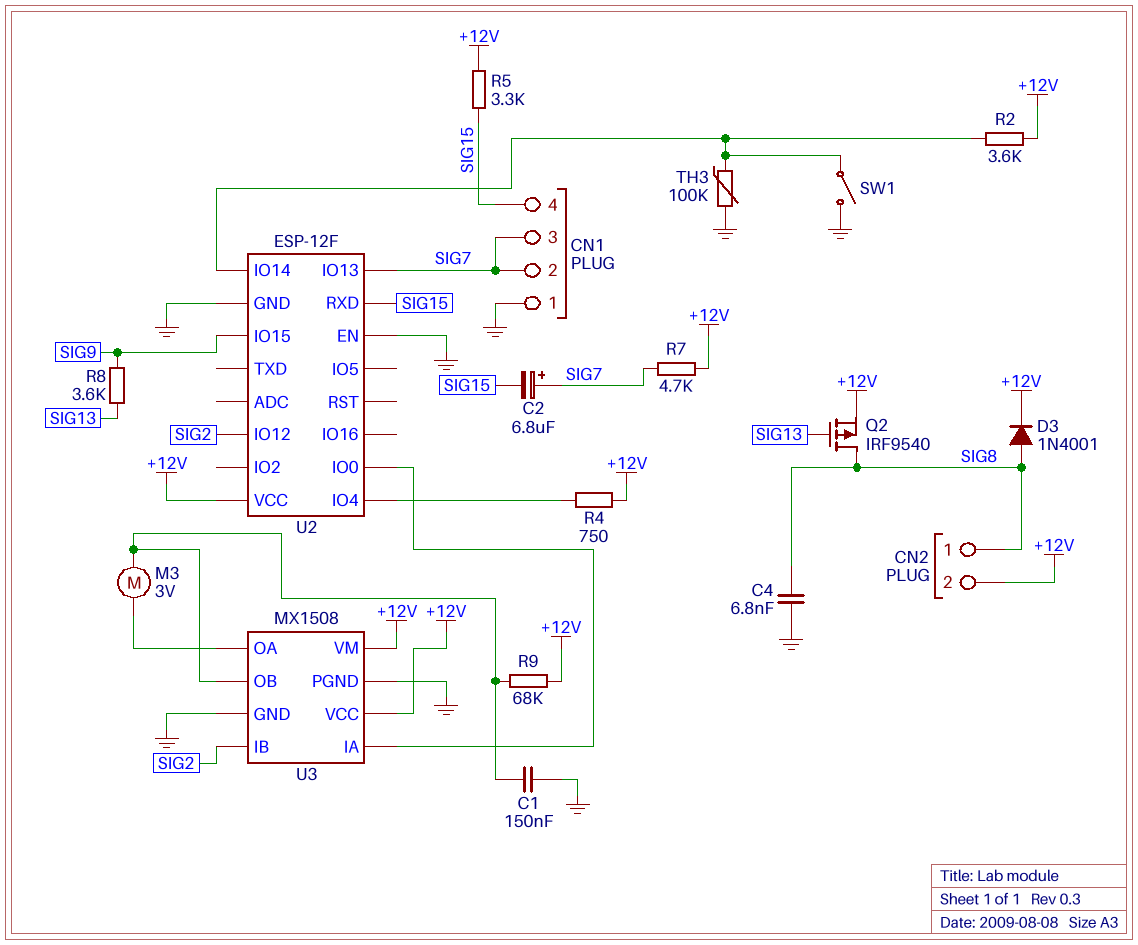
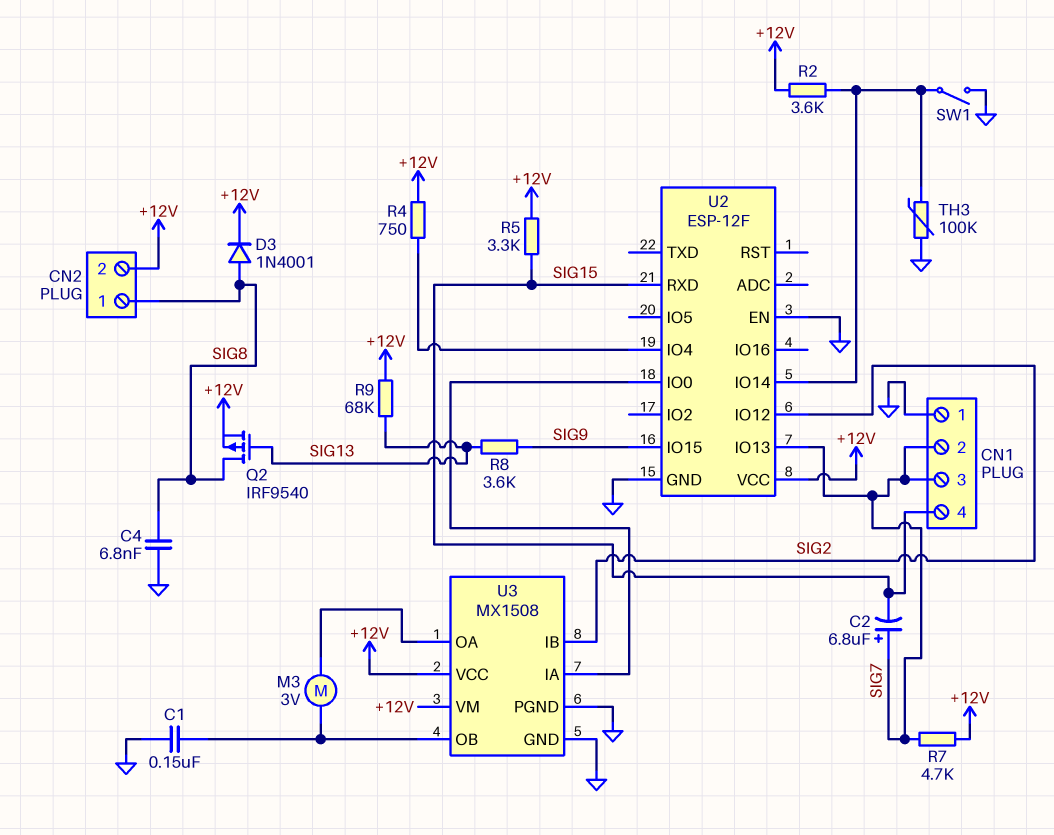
R9: 68k (+12V, U3/OB) -> 68k (+12V, SIG13)

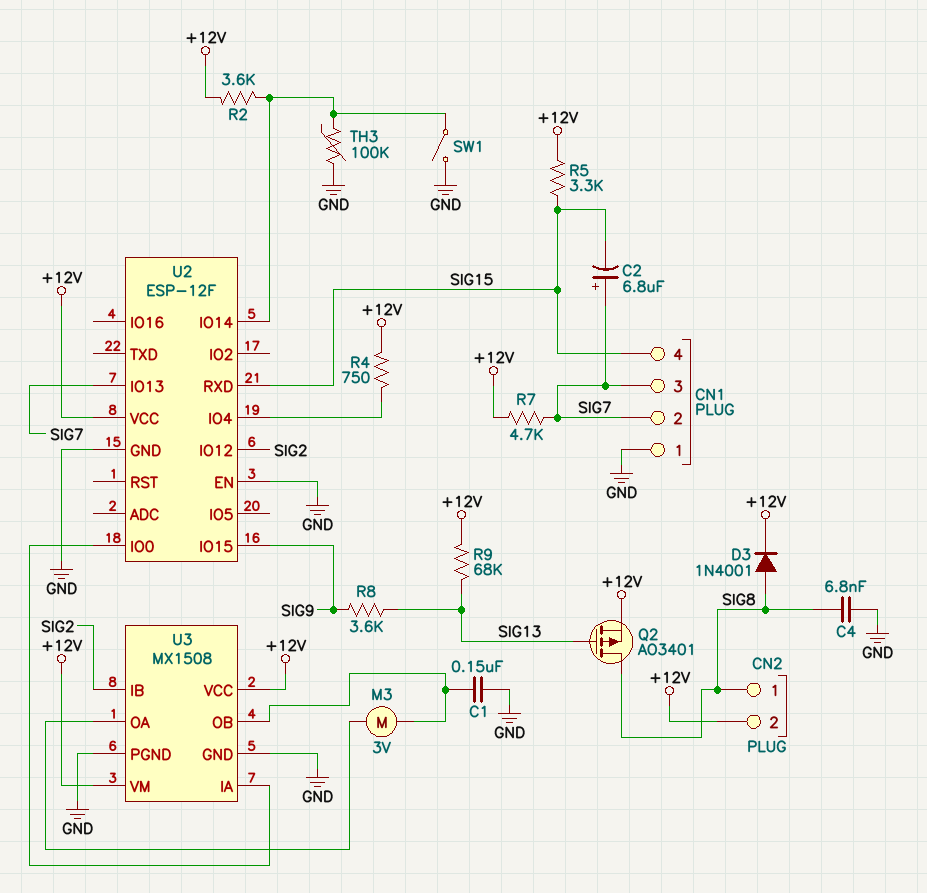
Q2: PMOS IRF9540 (G SIG13, D SIG8, S +12V) -> PMOS AO3401 (G SIG13, D SIG8, S +12V)

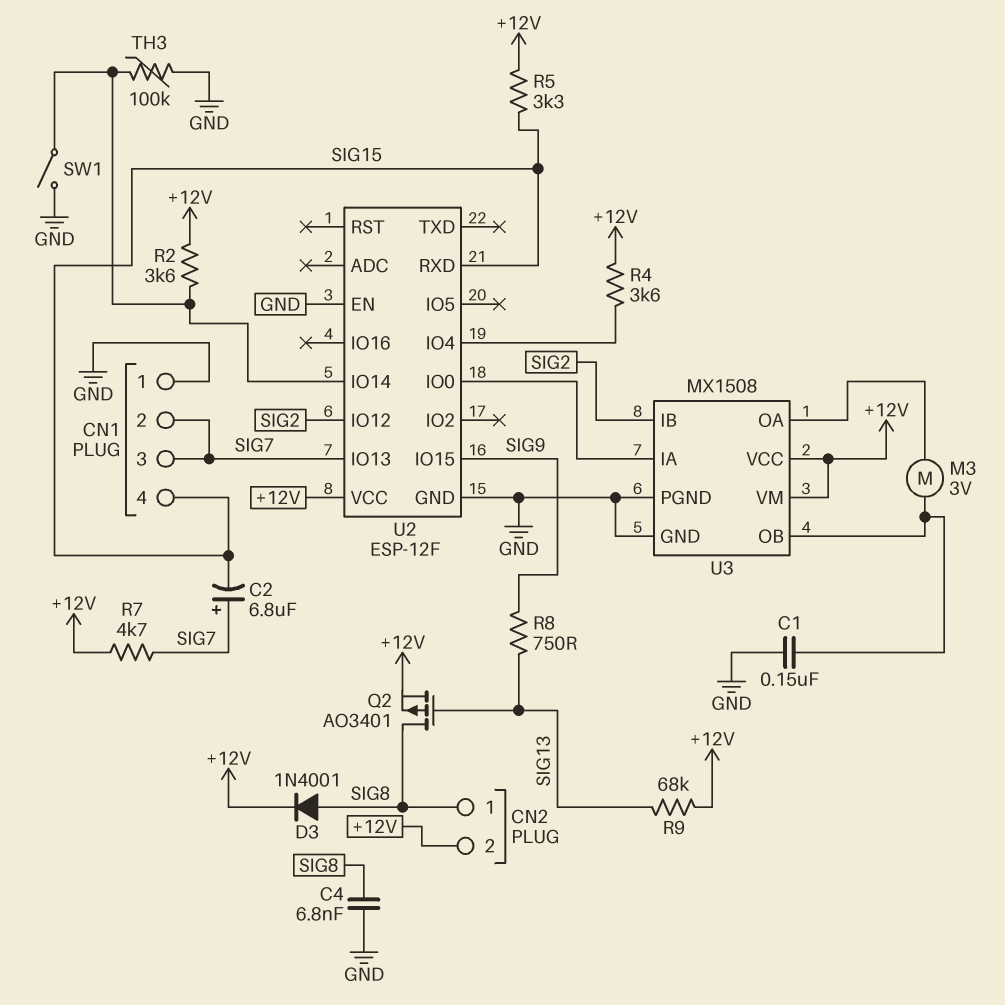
R4: 750 (+12V, U2/IO4) -> 3.6k (+12V, U2/IO4)
R8: 3.6k (SIG9, SIG13) -> 750 (SIG9, SIG13)

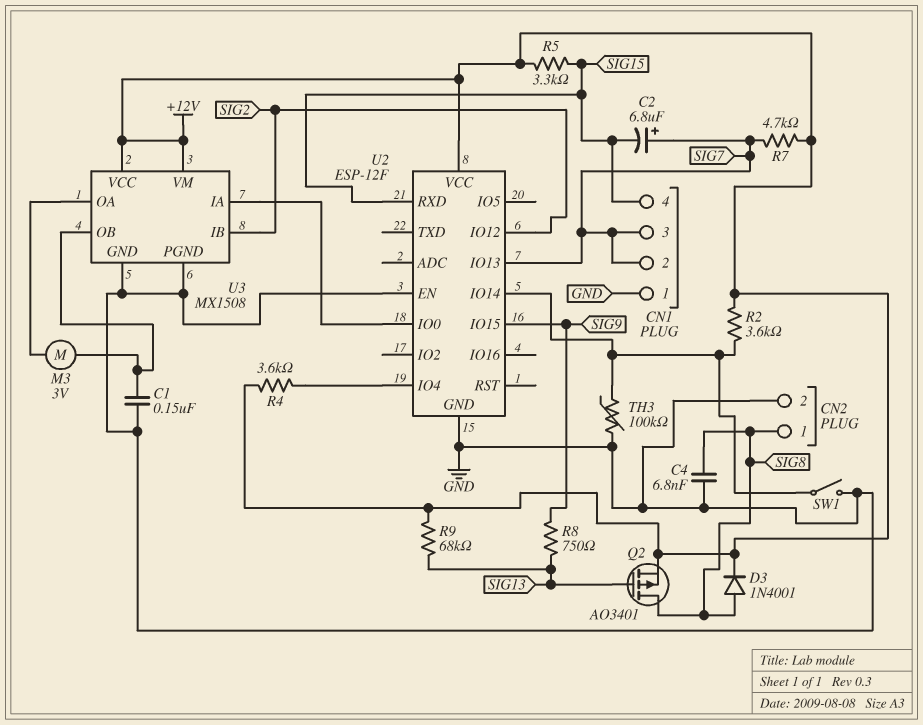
CN2 pin 2: +12V -> GND

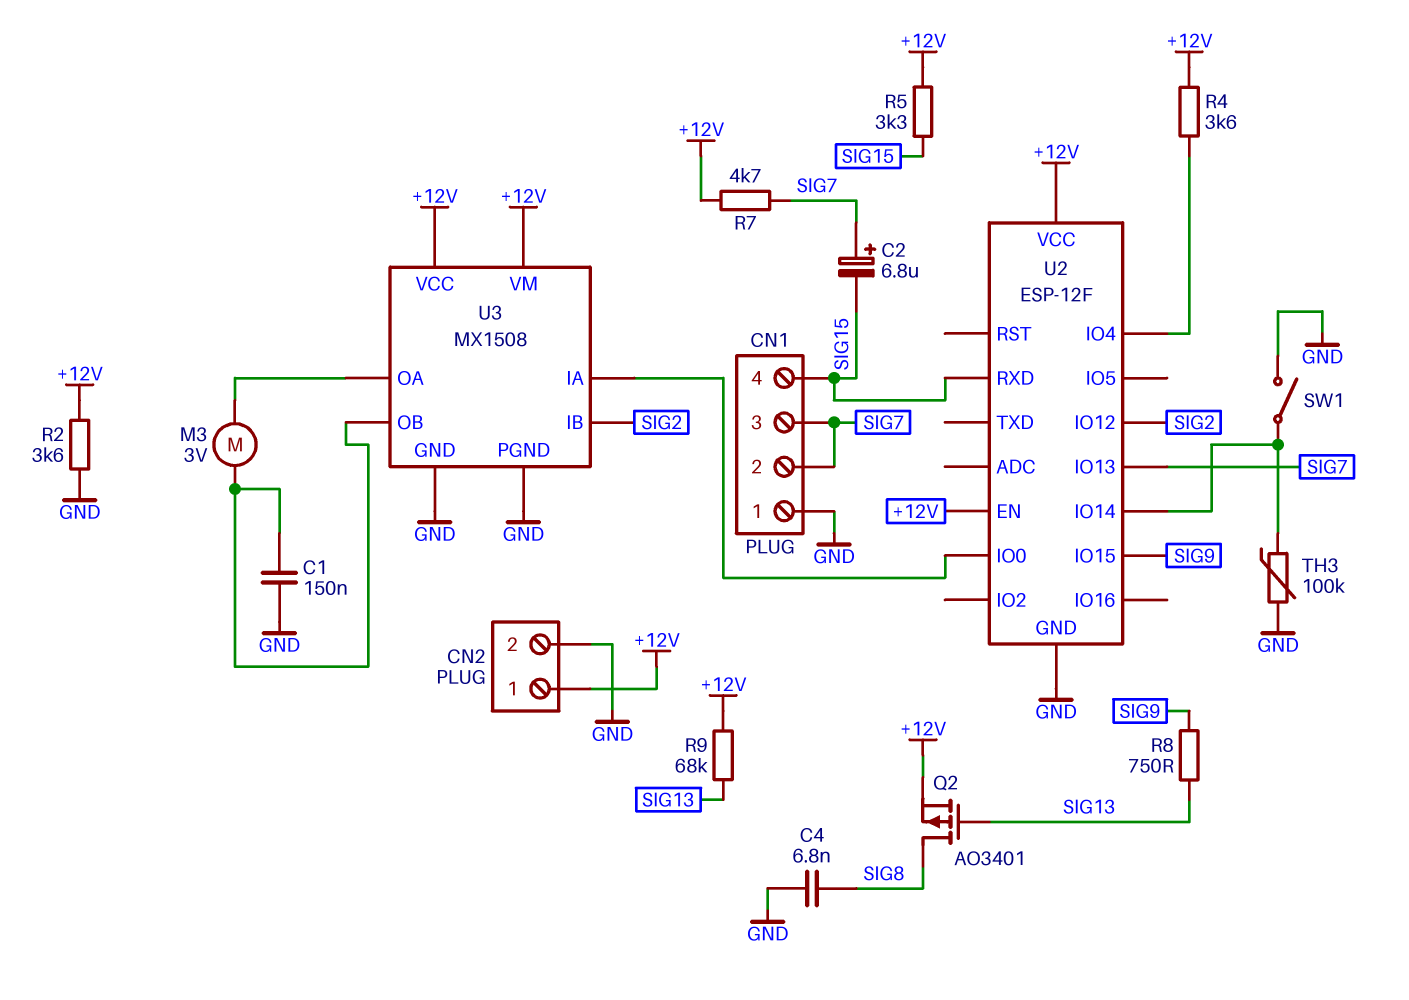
CN2 pin 1: SIG8 -> +12V
D3: diode 1N4001 (A SIG8, K +12V) -> none
R2: 3.6k (+12V, U2/IO14) -> 3.6k (+12V, GND)
U2 pin EN: GND -> +12V

